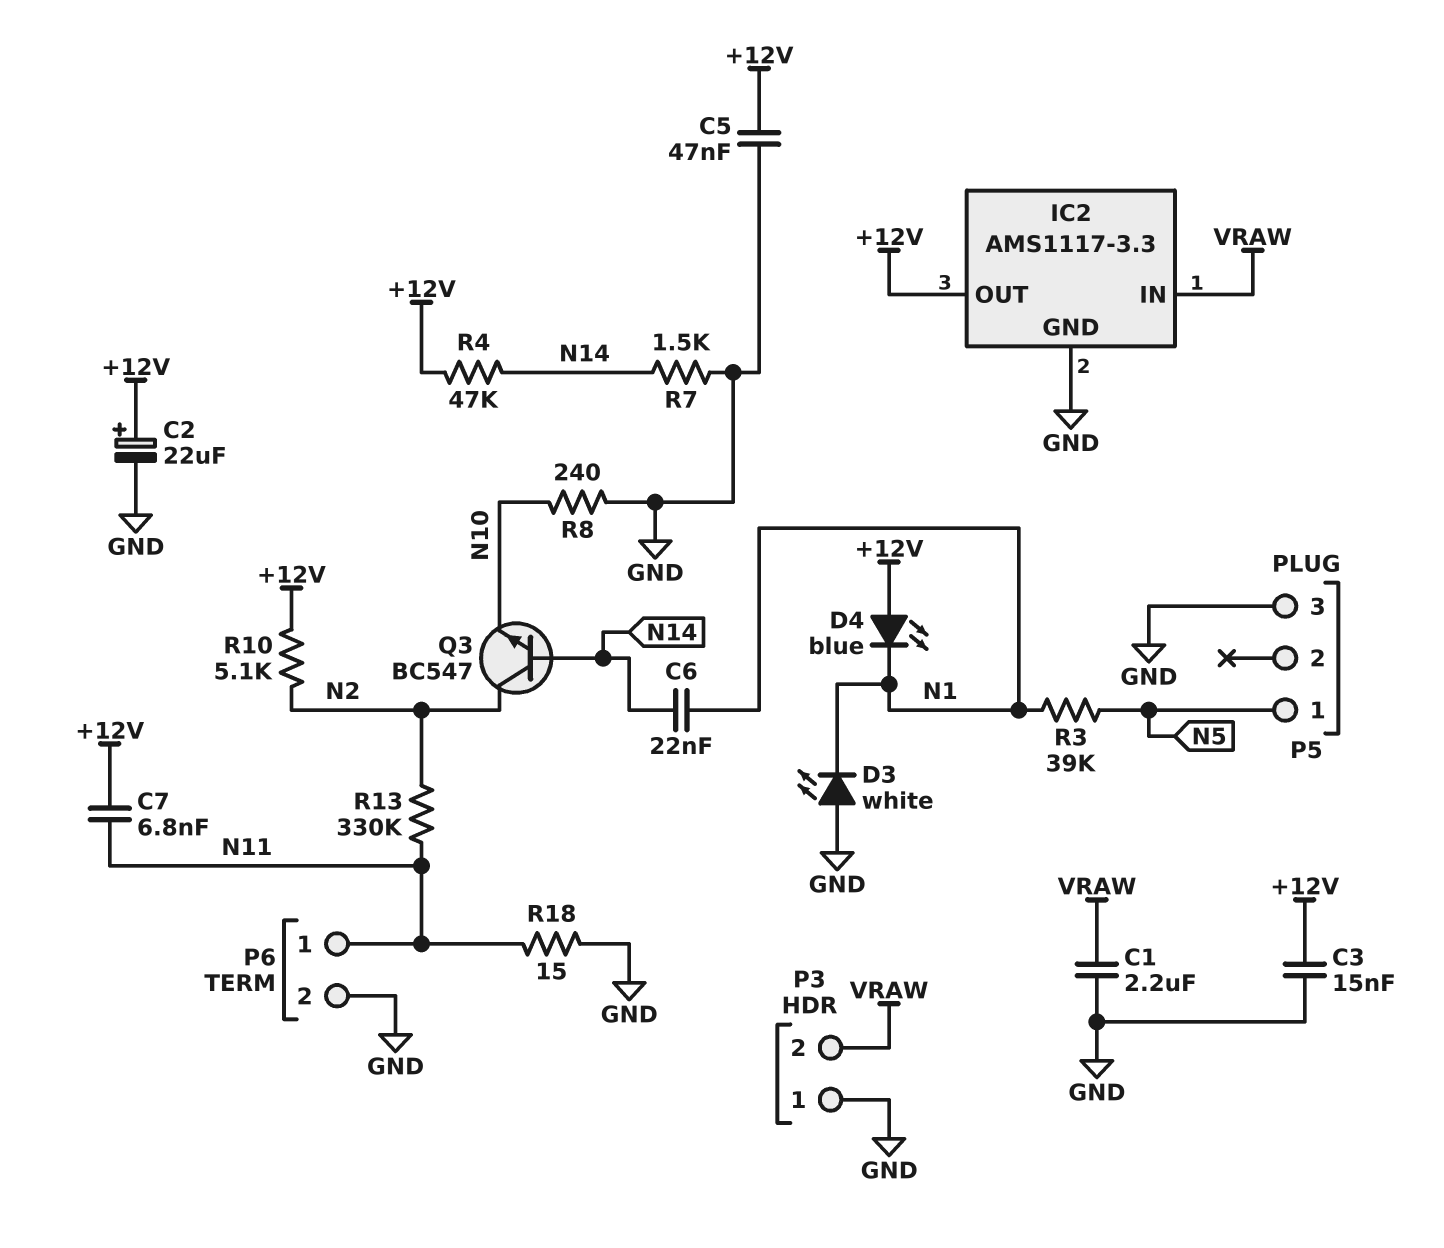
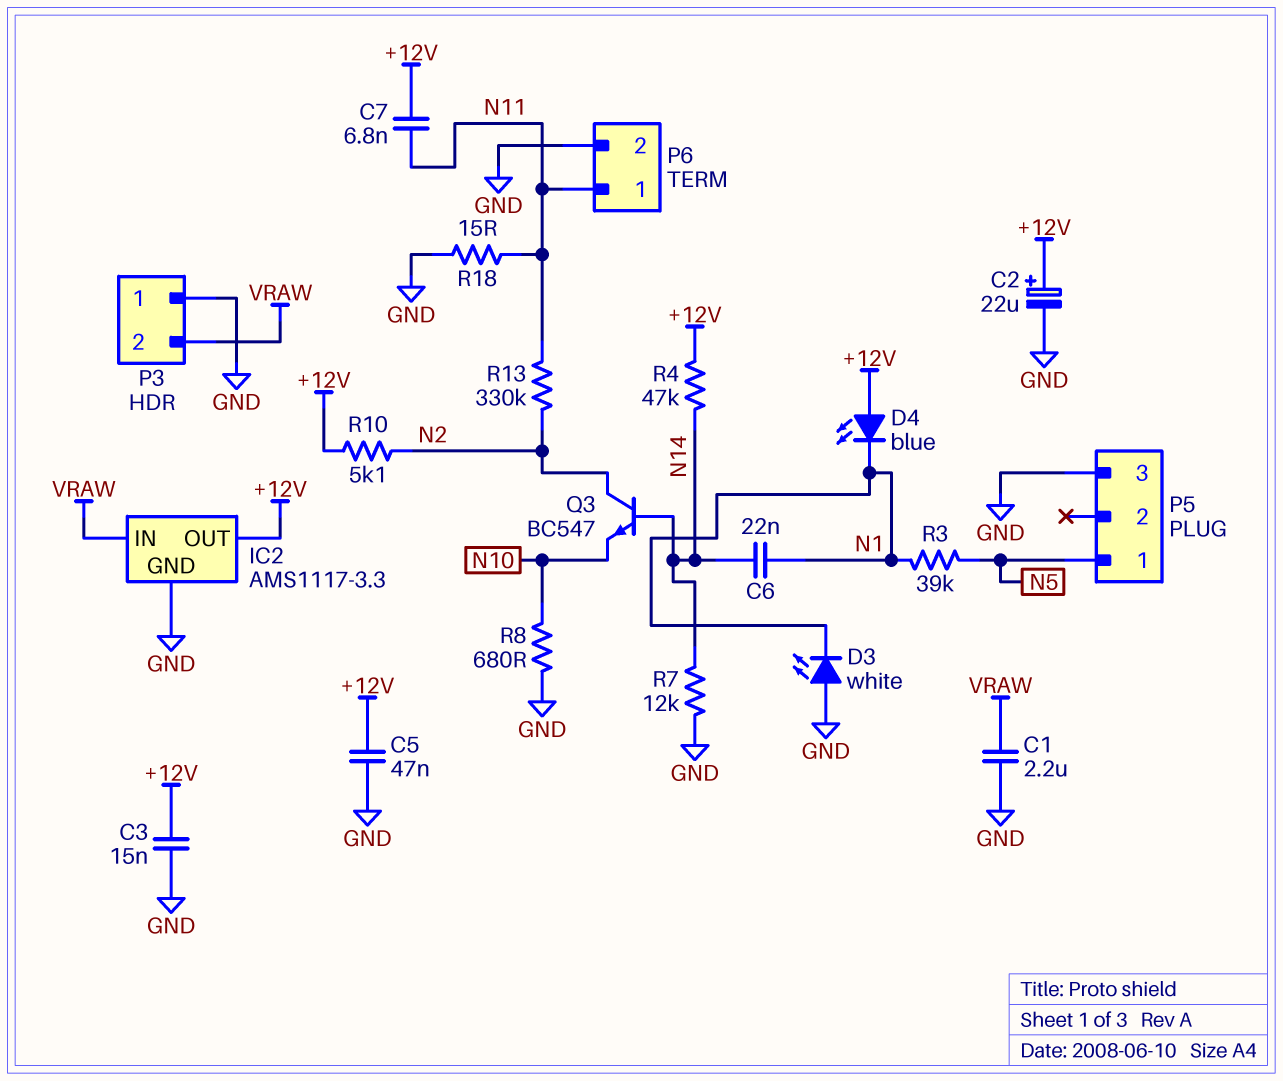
R7: 1.5k (GND, N14) -> 12k (GND, N14)
R8: 240 (GND, N10) -> 680 (GND, N10)

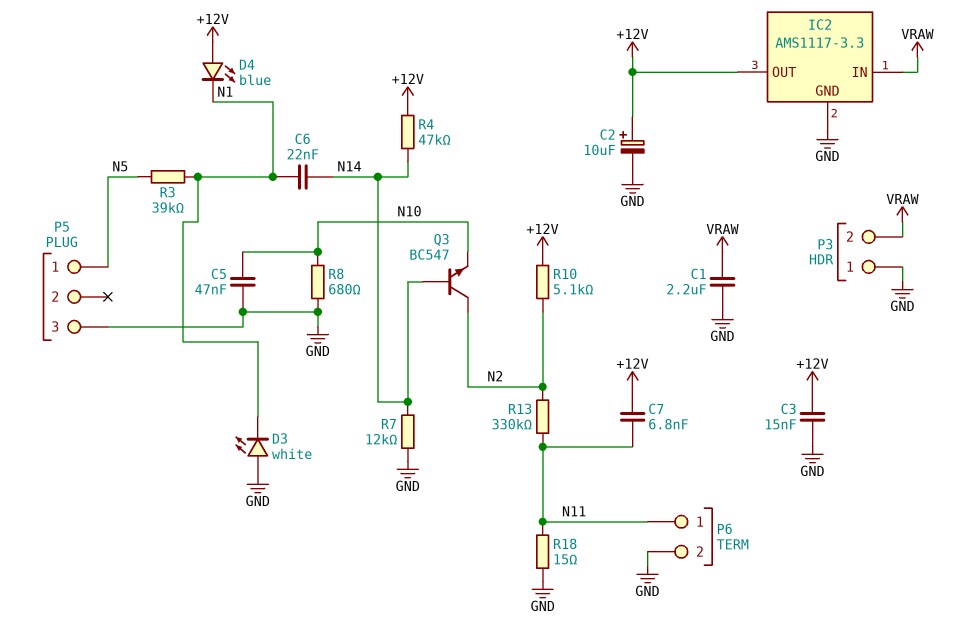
C2: 22uF (plus +12V, minus GND) -> 10uF (plus +12V, minus GND)
C5: 47nF (+12V, GND) -> 47nF (GND, N10)

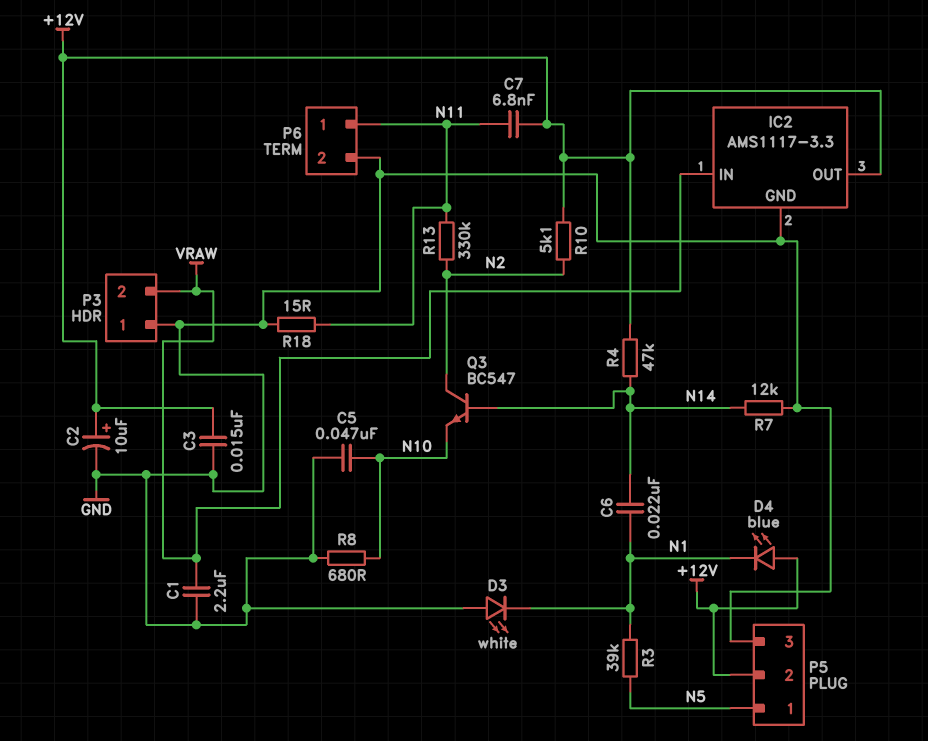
P5 pin 2: none -> +12V

